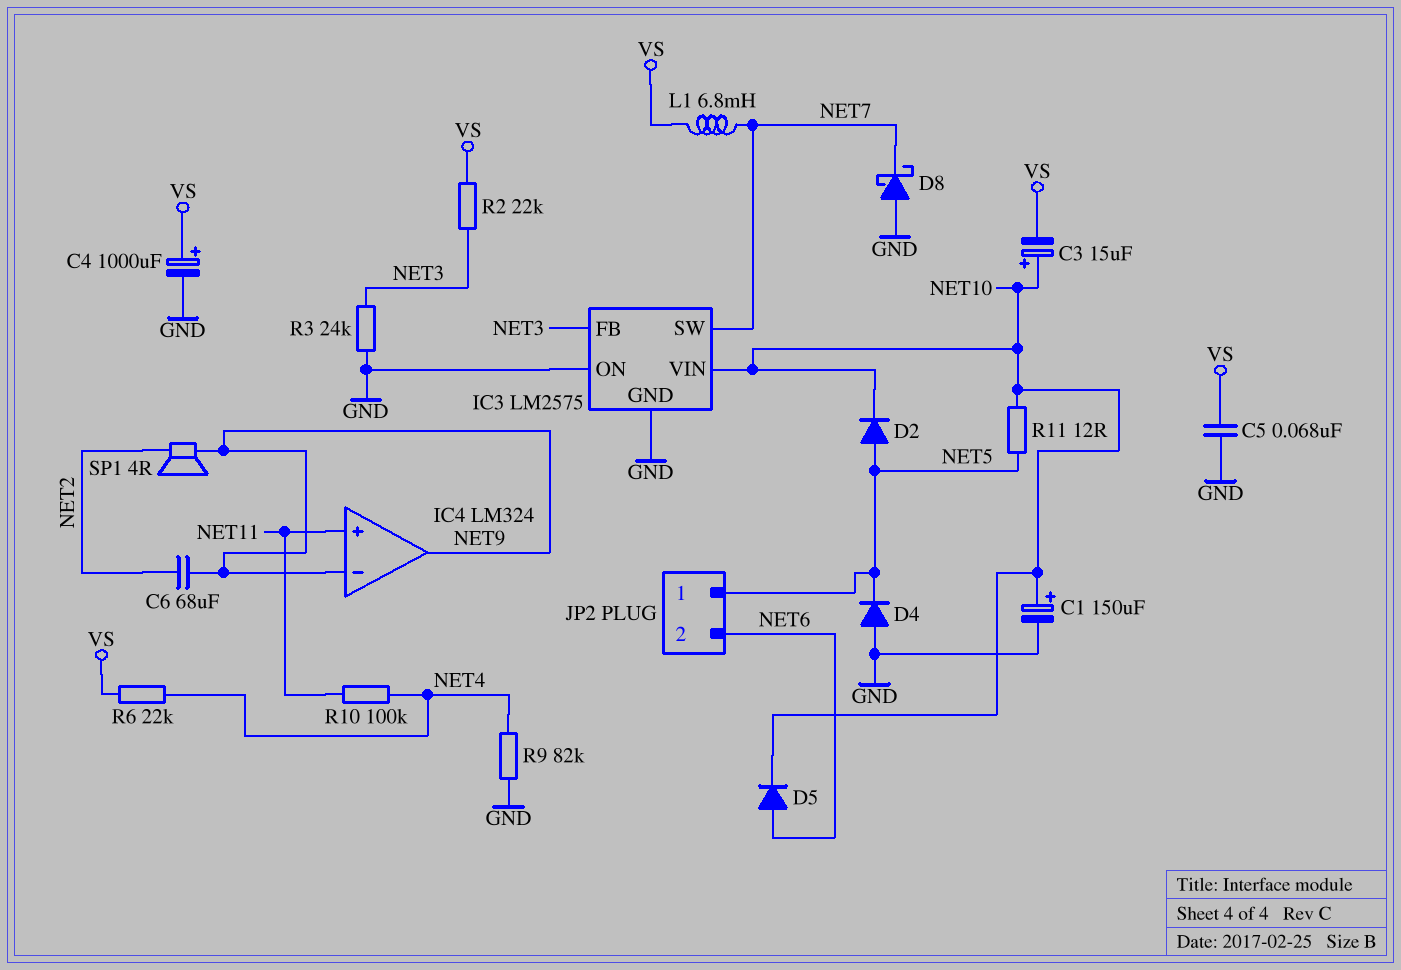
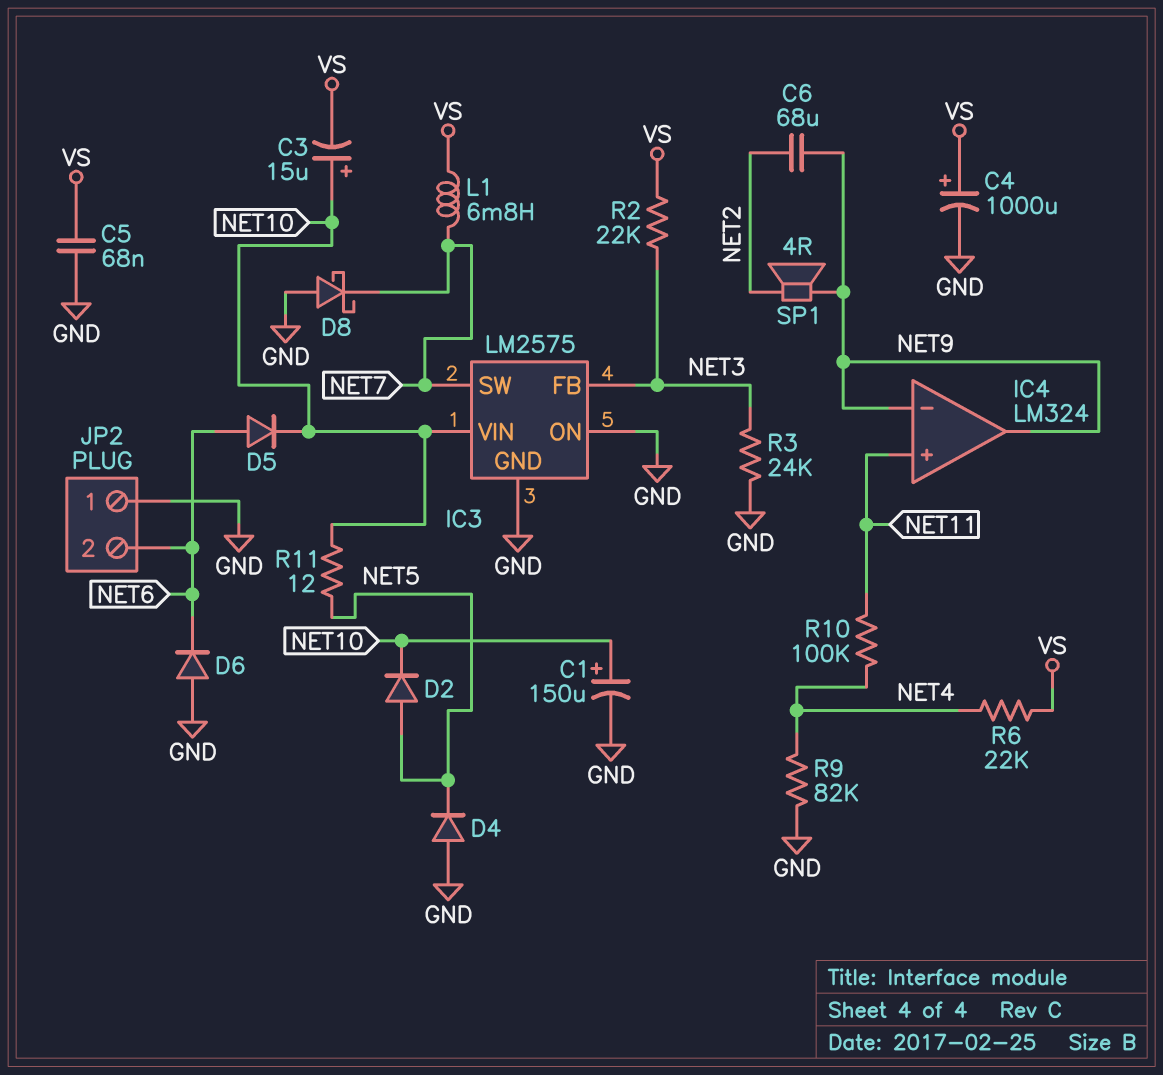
D6: none -> diode (A GND, K NET6)
JP2 pin 1: NET5 -> GND

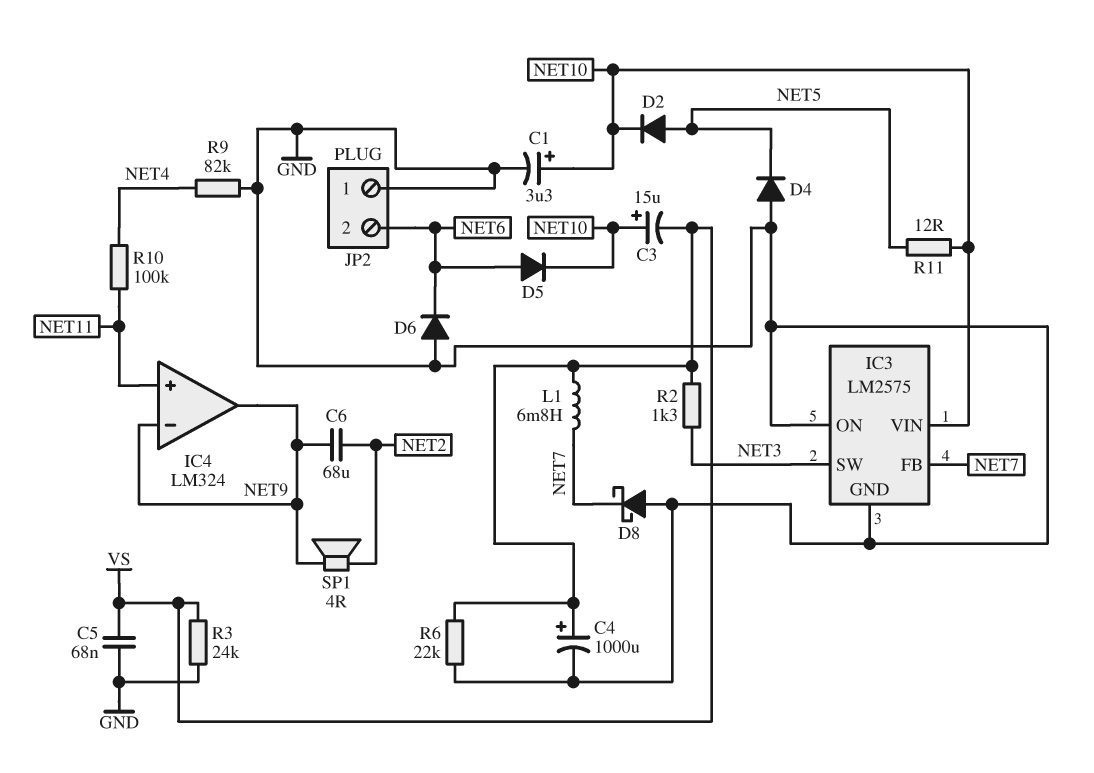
C1: 150uF (plus NET10, minus GND) -> 3.3uF (plus NET10, minus GND)
IC3 pin FB: NET3 -> NET7
IC3 pin SW: NET7 -> NET3
R2: 22k (NET3, VS) -> 1.3k (NET3, VS)
R3: 24k (GND, NET3) -> 24k (GND, VS)
R6: 22k (NET4, VS) -> 22k (GND, VS)

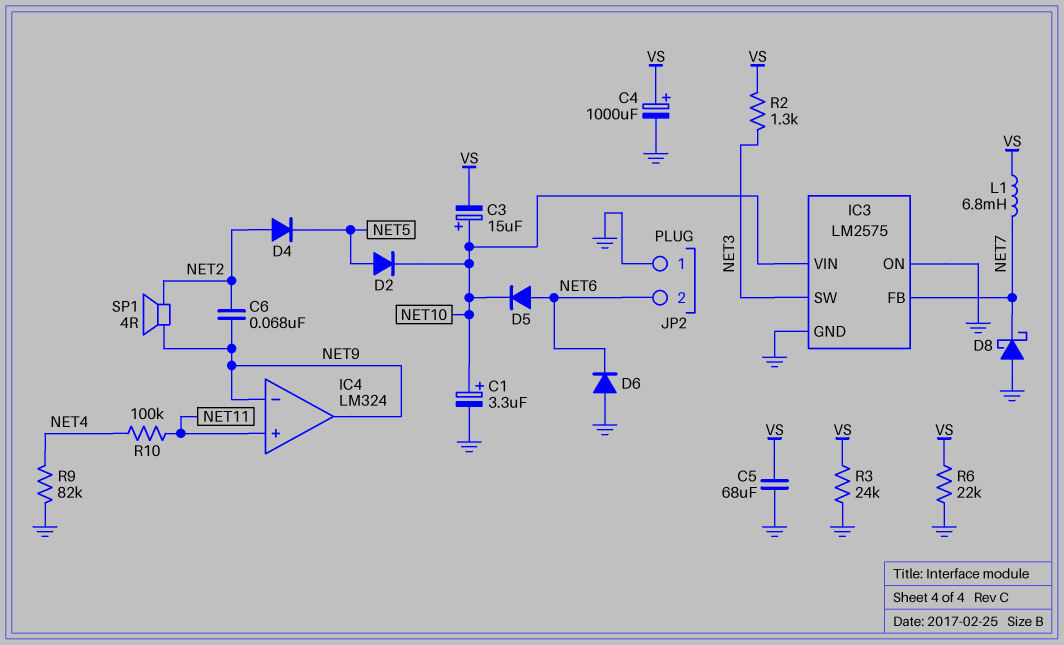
C5: 68nF (GND, VS) -> 68uF (GND, VS)
C6: 68uF (NET2, NET9) -> 68nF (NET2, NET9)
D4: diode (A GND, K NET5) -> diode (A NET2, K NET5)
R11: 12 (NET5, NET10) -> none

